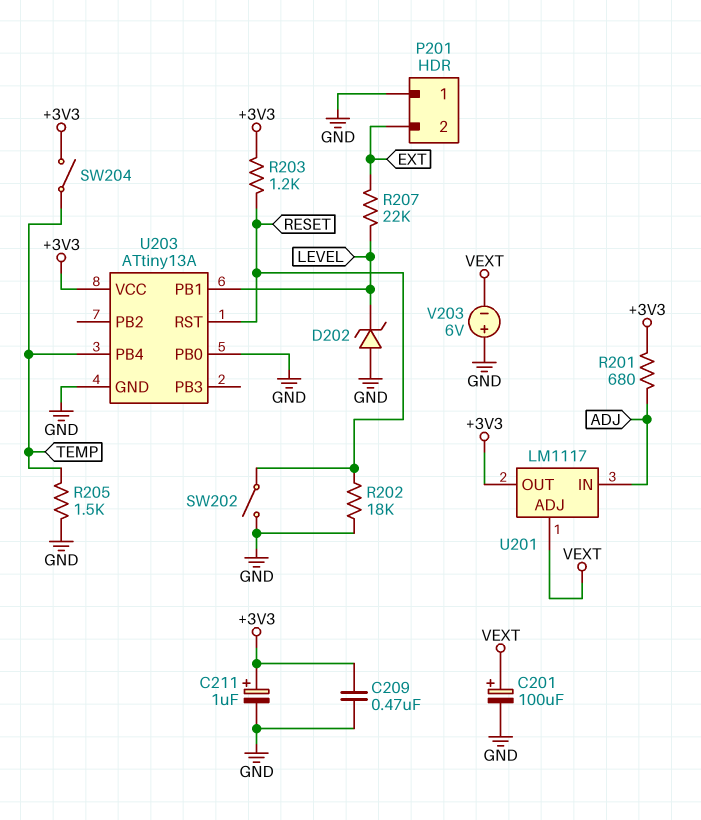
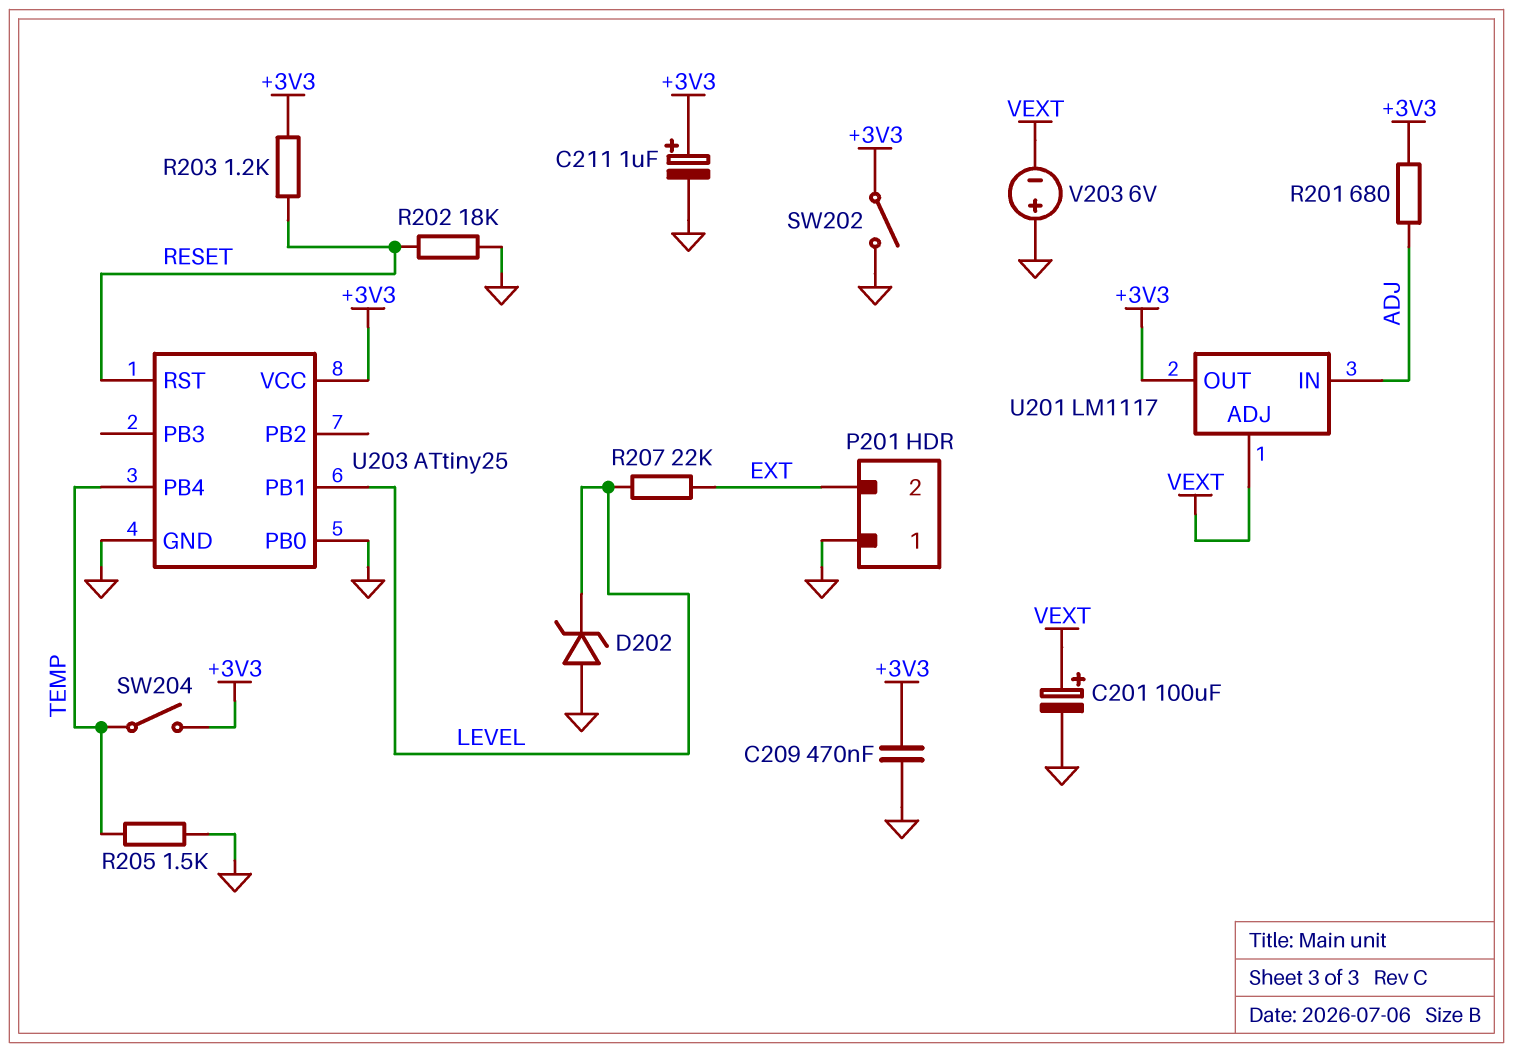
SW202: switch (GND, RESET) -> switch (+3V3, GND)
U203: ATtiny13A -> ATtiny25

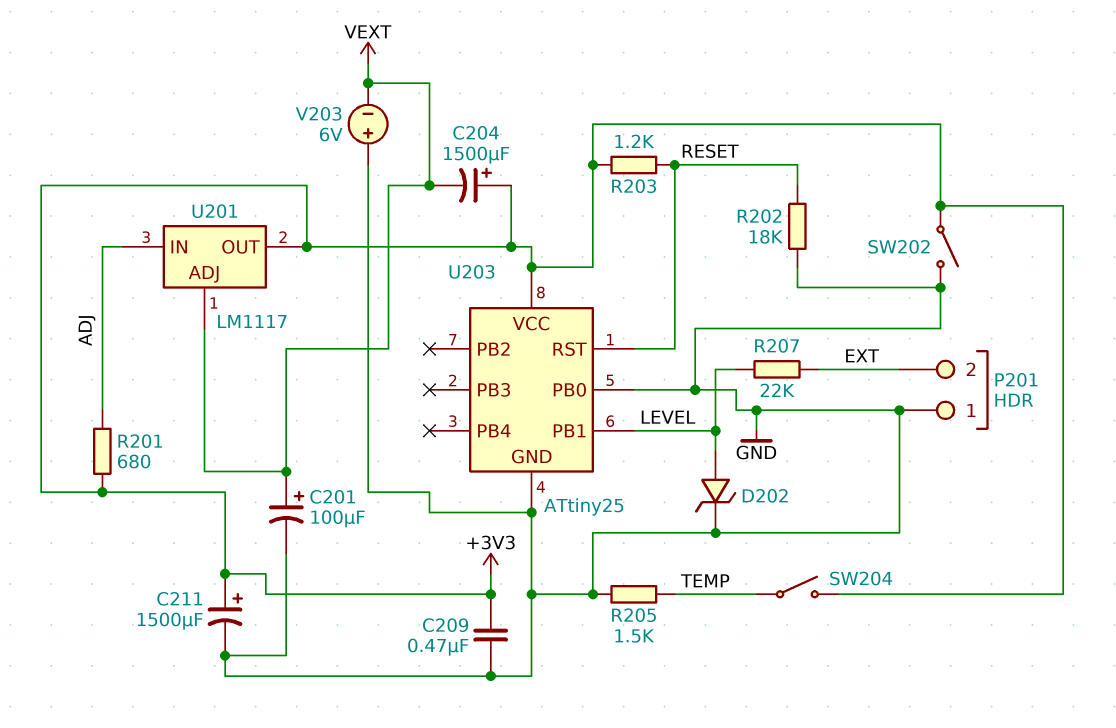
C204: none -> 1500uF (plus +3V3, minus VEXT)
C211: 1uF (plus +3V3, minus GND) -> 1500uF (plus +3V3, minus GND)
D202: zener (A GND, K LEVEL) -> zener (A LEVEL, K GND)
U203 pin PB4: TEMP -> none

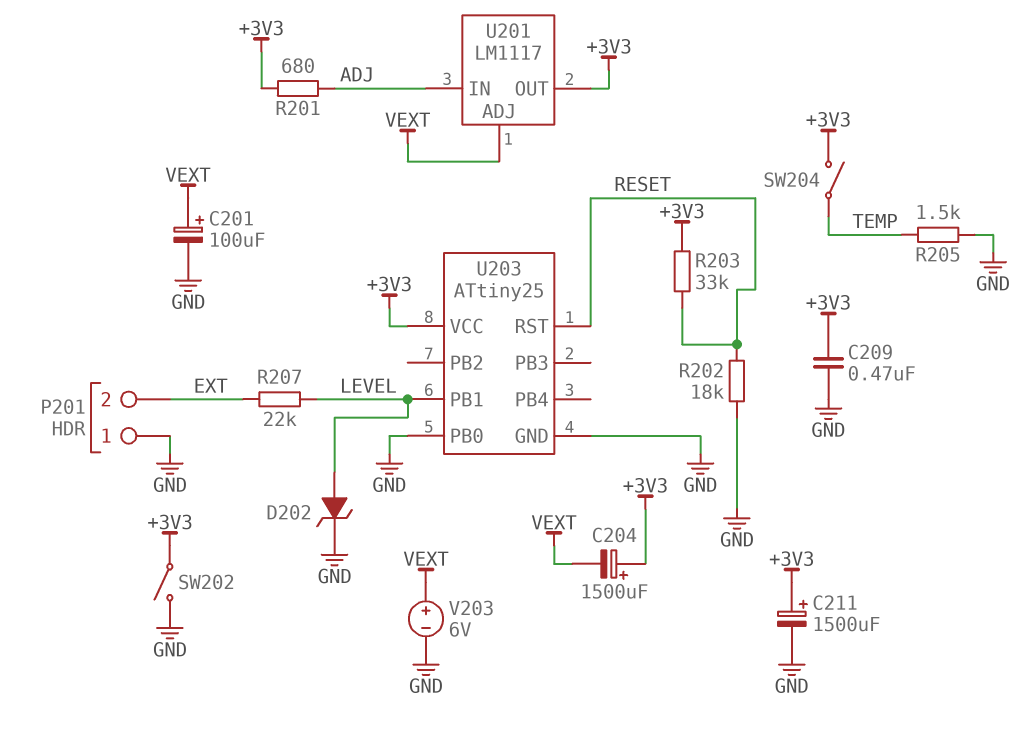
R203: 1.2k (+3V3, RESET) -> 33k (+3V3, RESET)
V203: 6V (plus GND, minus VEXT) -> 6V (plus VEXT, minus GND)

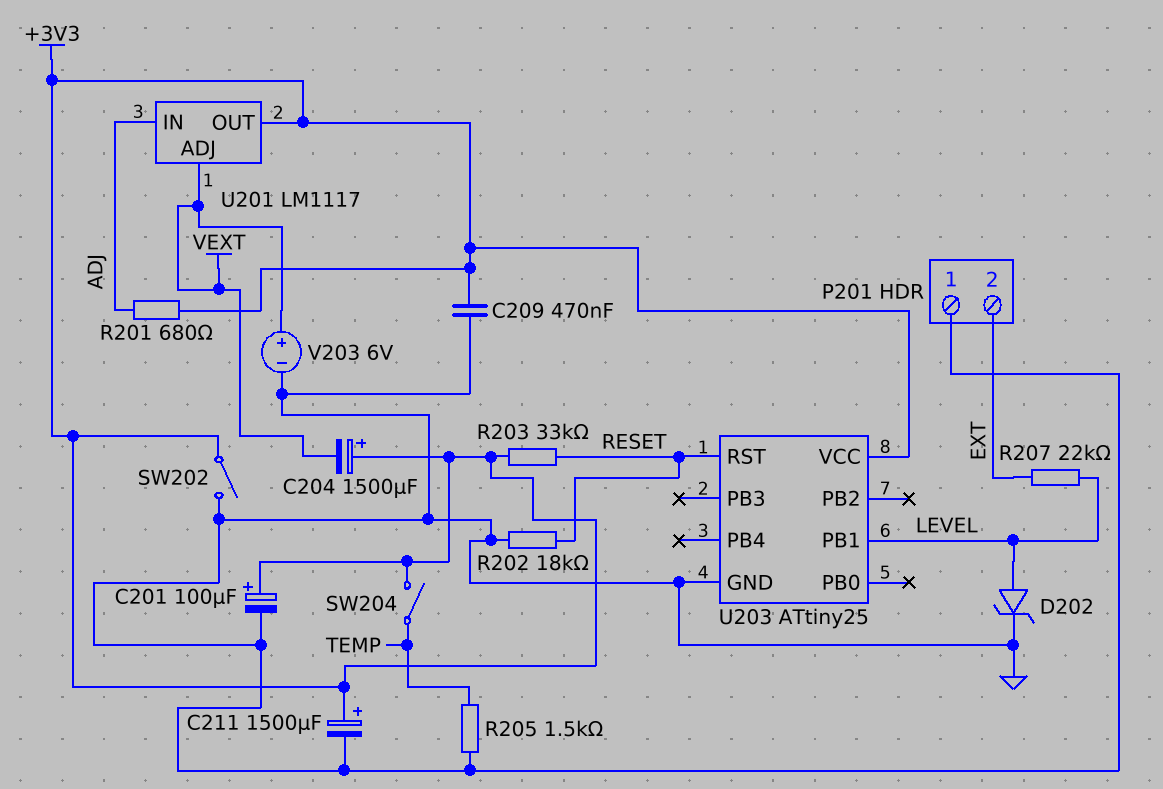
C201: 100uF (plus VEXT, minus GND) -> 100uF (plus +3V3, minus GND)
U203 pin PB0: GND -> none

